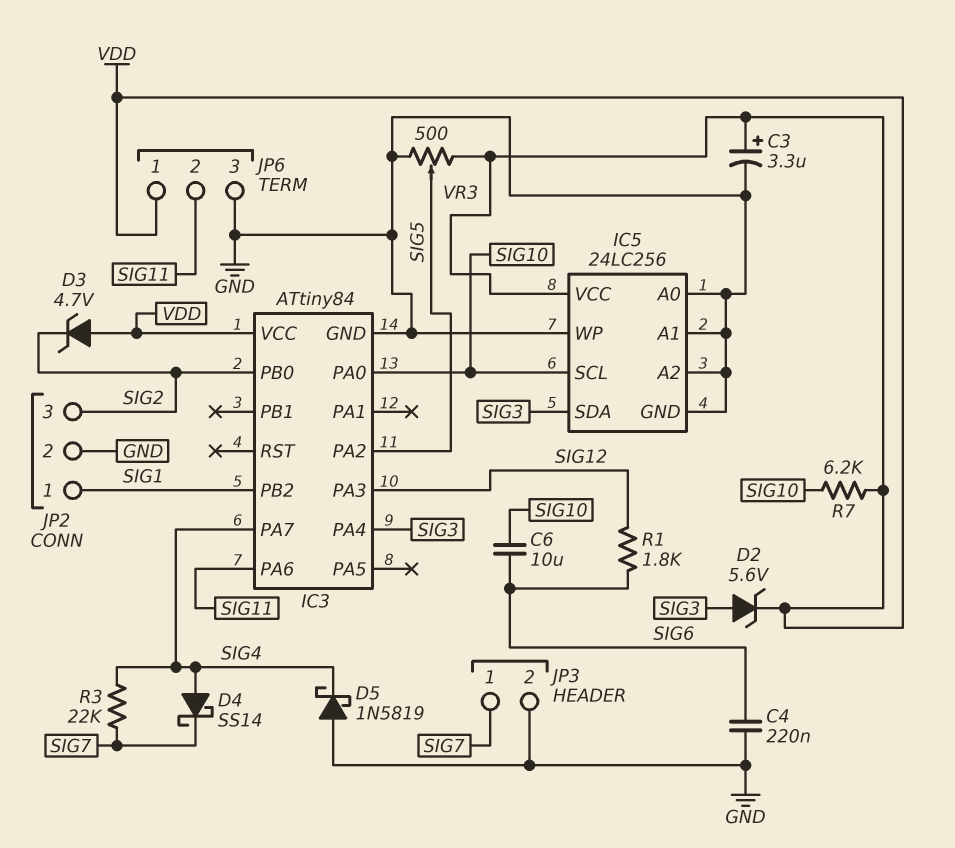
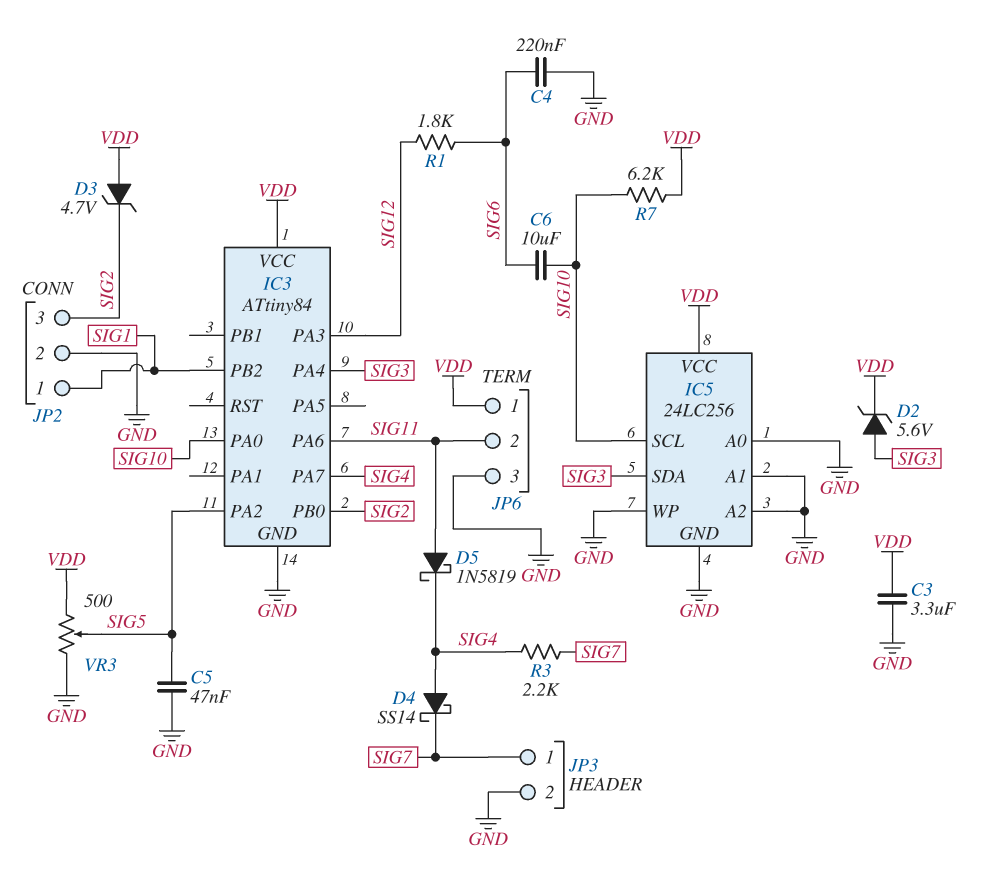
C3: 3.3uF (plus VDD, minus GND) -> 3.3uF (GND, VDD)
C5: none -> 47nF (GND, SIG5)
D5: schottky 1N5819 (A GND, K SIG4) -> schottky 1N5819 (A SIG11, K SIG4)
R3: 22k (SIG4, SIG7) -> 2.2k (SIG4, SIG7)

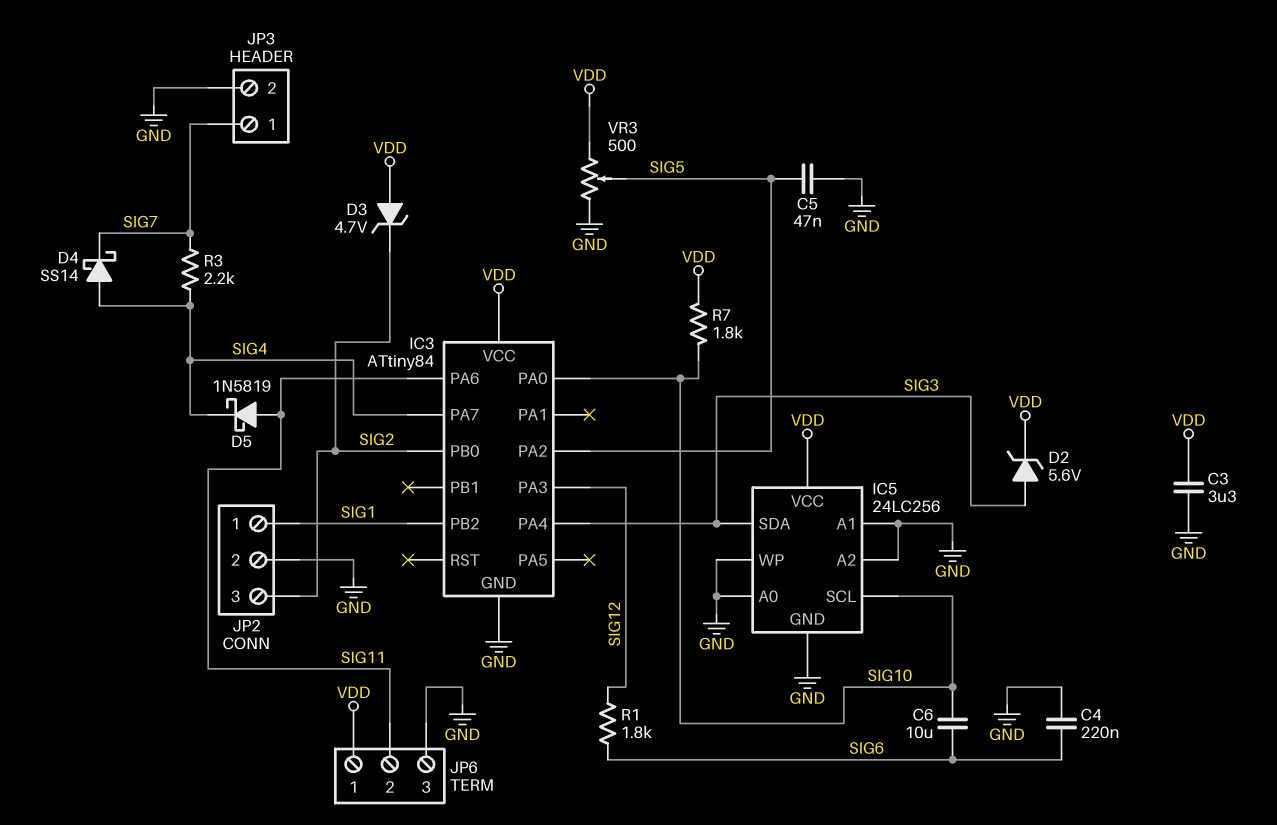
R7: 6.2k (SIG10, VDD) -> 1.8k (SIG10, VDD)

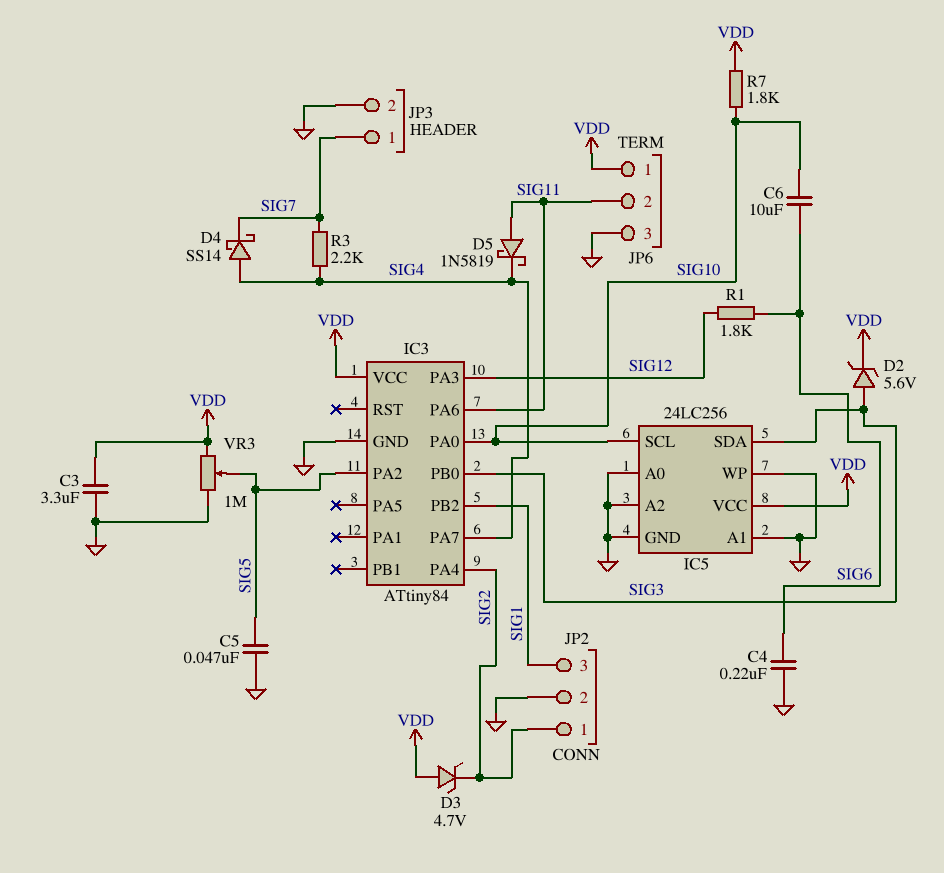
IC3 pin PA4: SIG3 -> SIG2
IC3 pin PB0: SIG2 -> SIG3
JP2 pin 1: SIG1 -> SIG2
JP2 pin 3: SIG2 -> SIG1
VR3: 500 (GND, VDD, wiper SIG5) -> 1M (GND, VDD, wiper SIG5)

